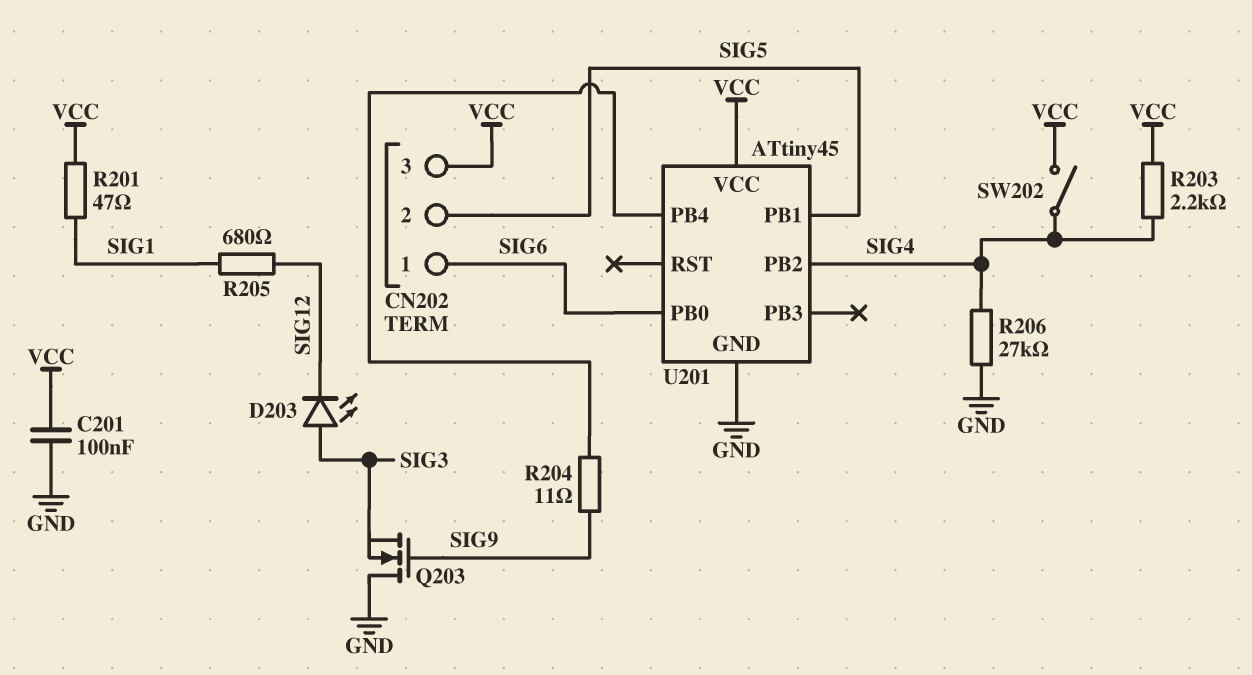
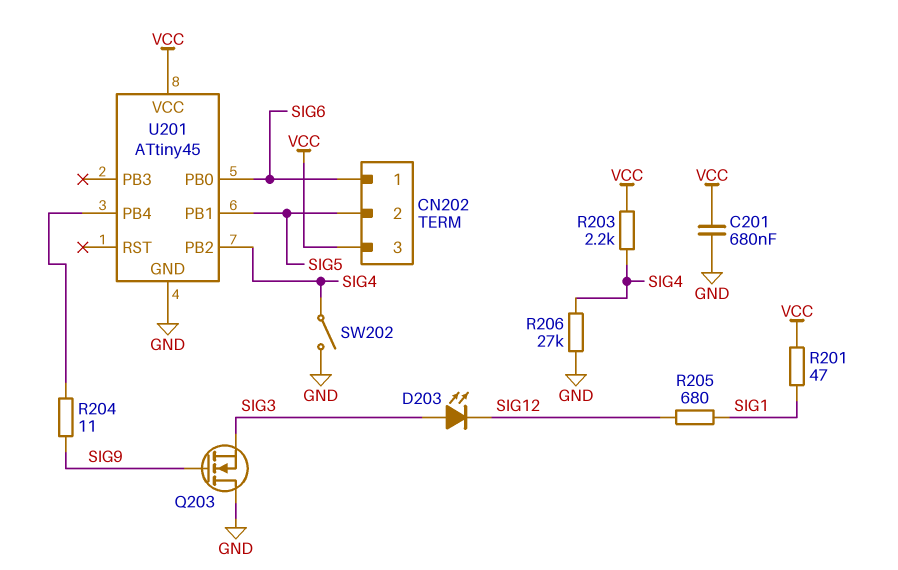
C201: 100nF (GND, VCC) -> 680nF (GND, VCC)
SW202: switch (SIG4, VCC) -> switch (GND, SIG4)

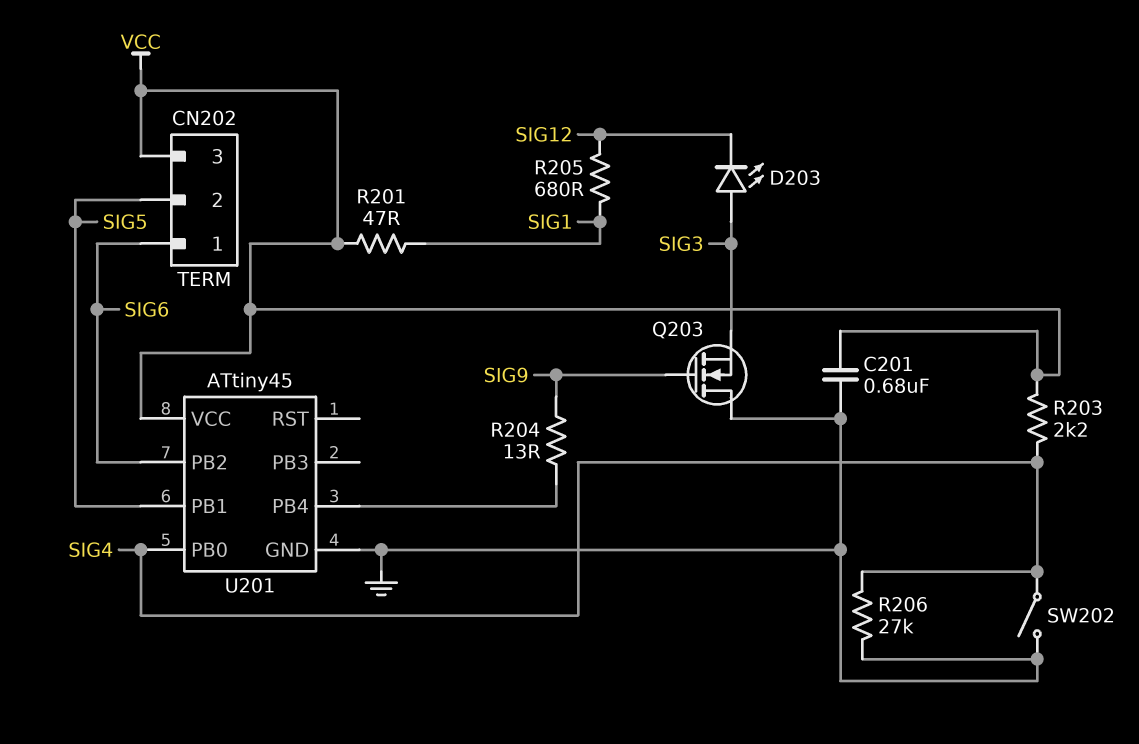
R204: 11 (SIG9, U201/PB4) -> 13 (SIG9, U201/PB4)
U201 pin PB0: SIG6 -> SIG4
U201 pin PB2: SIG4 -> SIG6

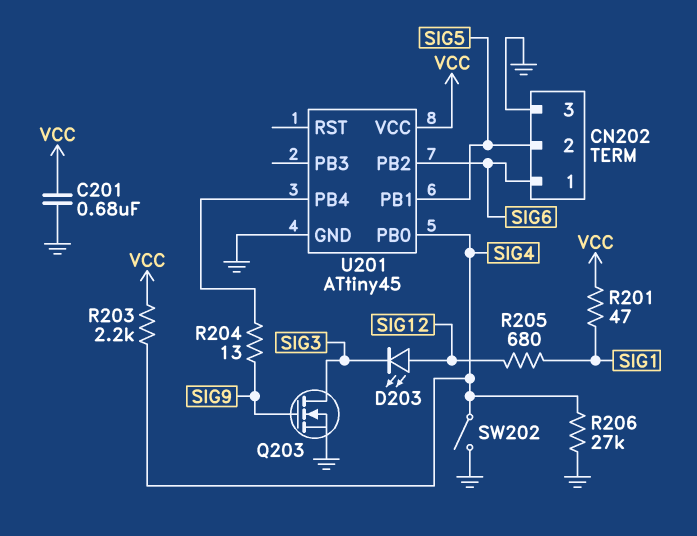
CN202 pin 3: VCC -> GND
D203: LED (A SIG3, K SIG12) -> LED (A SIG12, K SIG3)
Q203: NMOS (G SIG9, D GND, S SIG3) -> NMOS (G SIG9, D SIG3, S GND)

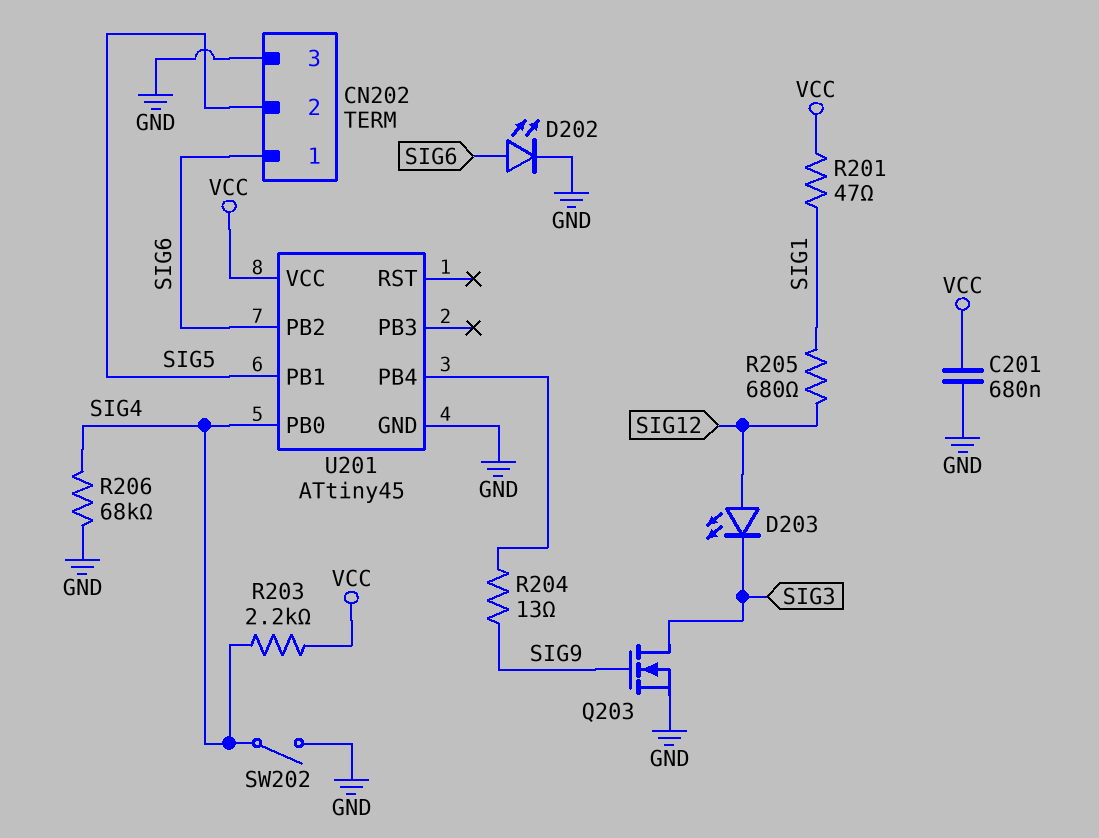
D202: none -> LED (A SIG6, K GND)
R206: 27k (GND, SIG4) -> 68k (GND, SIG4)

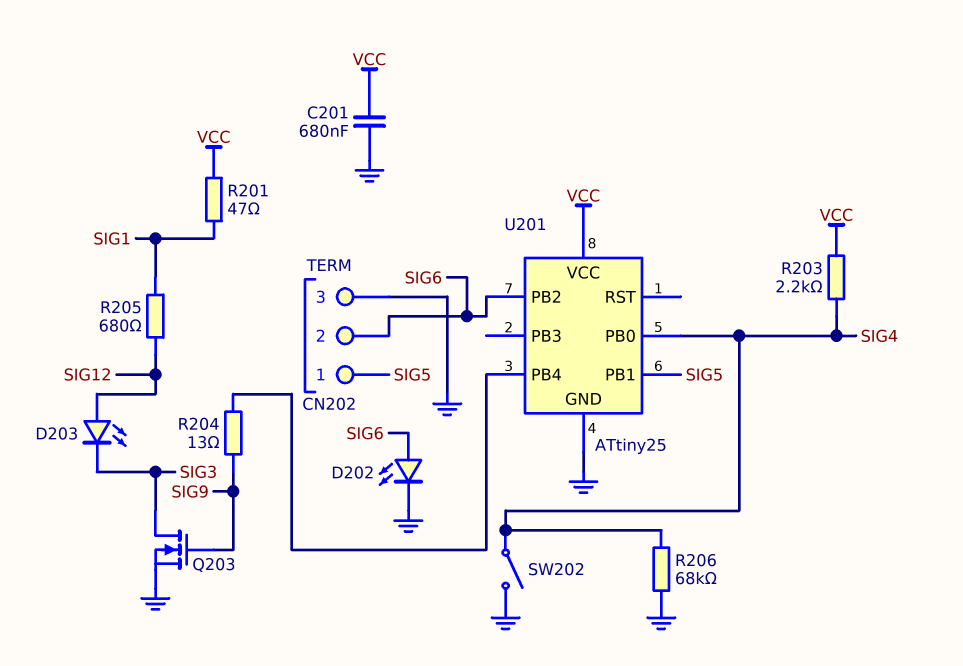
CN202 pin 1: SIG6 -> SIG5
CN202 pin 2: SIG5 -> SIG6
U201: ATtiny45 -> ATtiny25

